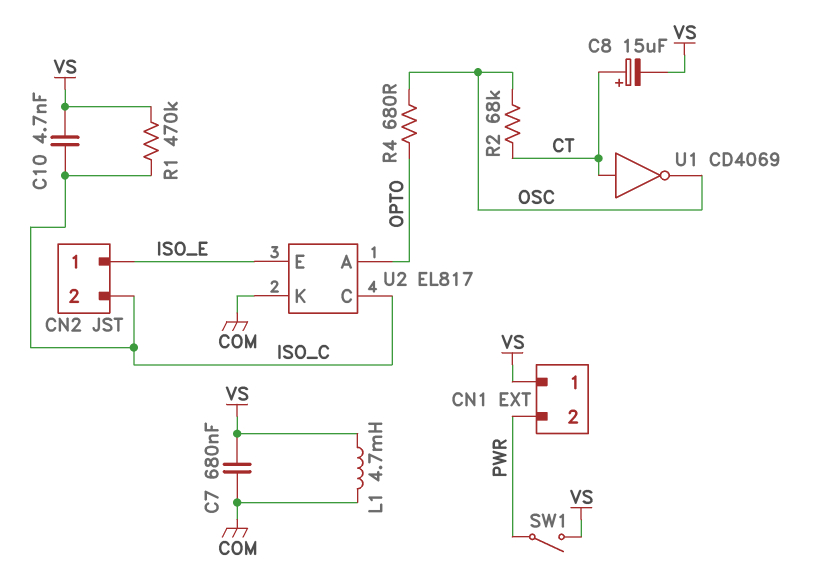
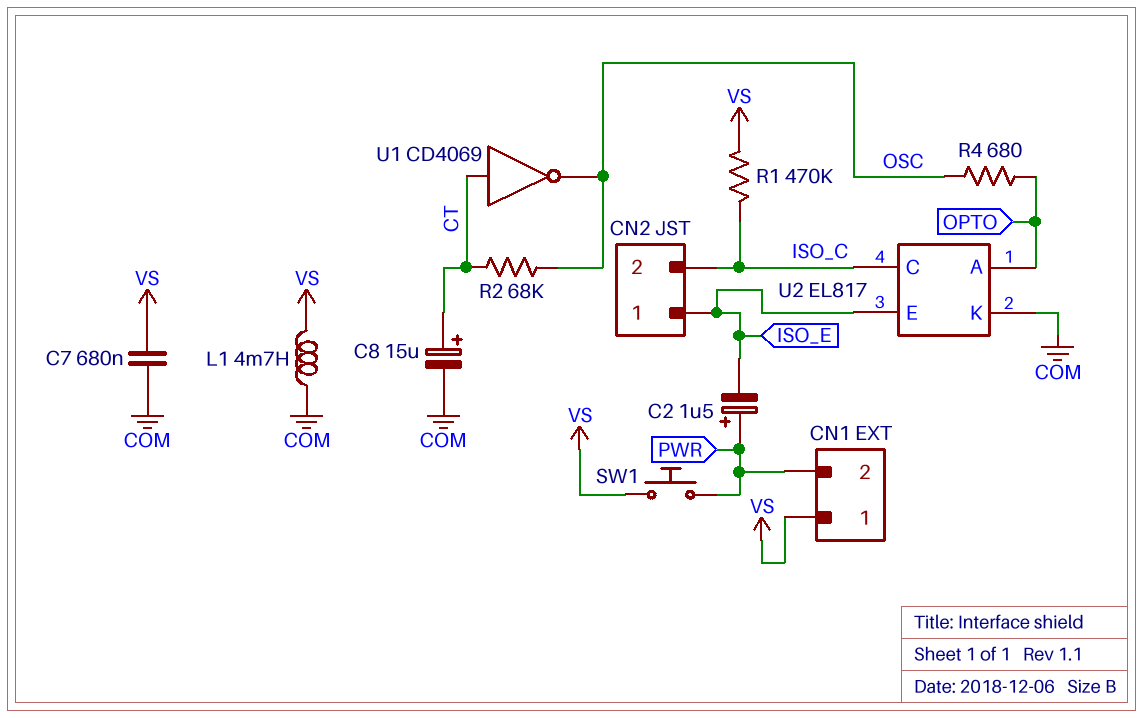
C2: none -> 1.5uF (plus PWR, minus ISO_E)
C8: 15uF (plus CT, minus VS) -> 15uF (plus CT, minus COM)
C10: 4.7nF (ISO_C, VS) -> none
SW1: switch (PWR, VS) -> button (PWR, VS)

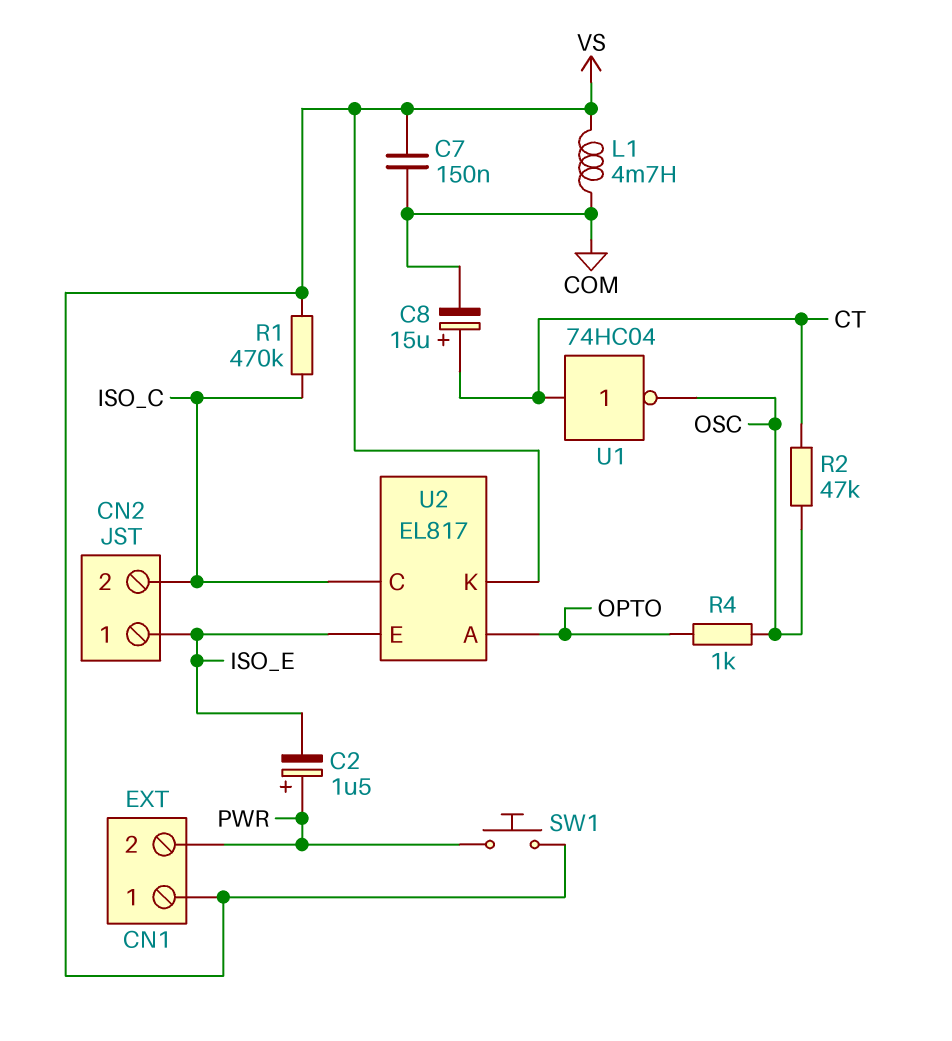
C7: 680nF (COM, VS) -> 150nF (COM, VS)
R2: 68k (CT, OSC) -> 47k (CT, OSC)
R4: 680 (OPTO, OSC) -> 1k (OPTO, OSC)
U1: NOT CD4069 (in CT, out OSC) -> NOT 74HC04 (in CT, out OSC)
U2 pin K: COM -> VS

